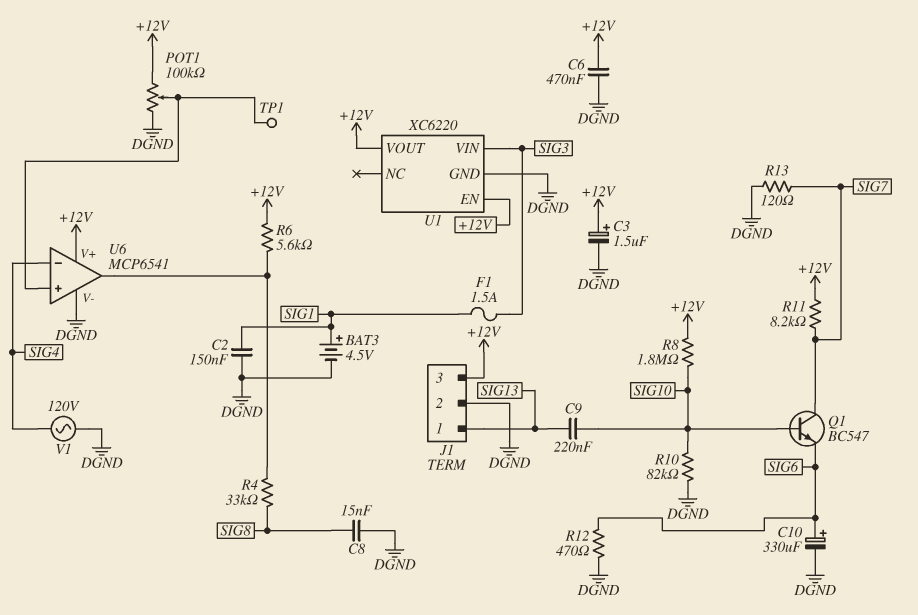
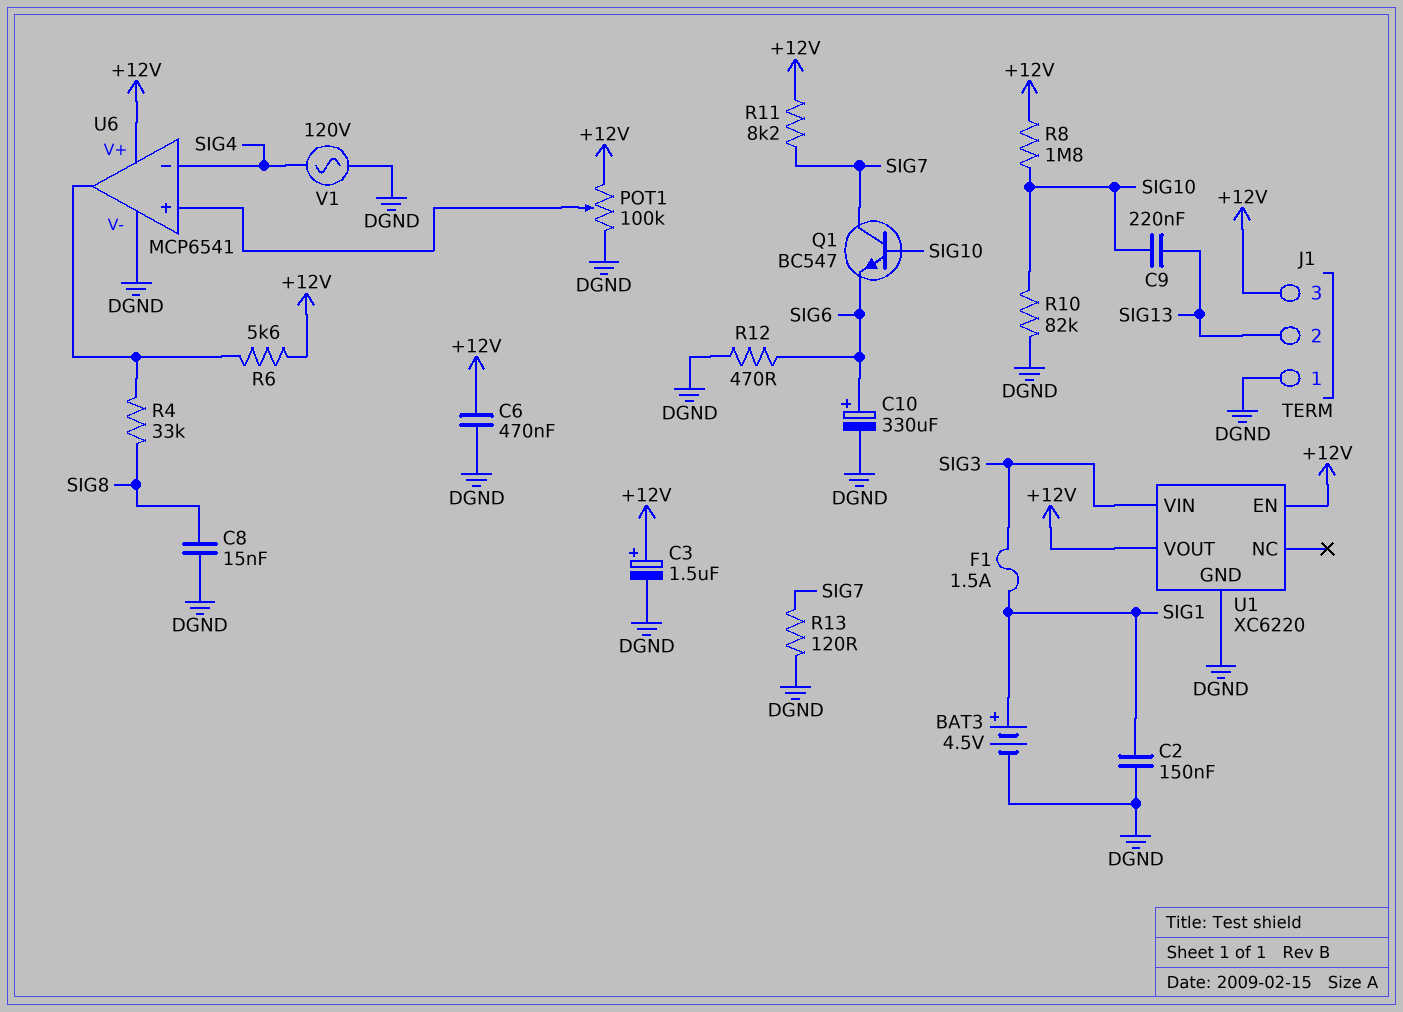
J1 pin 1: SIG13 -> DGND
J1 pin 2: DGND -> SIG13
TP1: test point (U6/in+) -> none

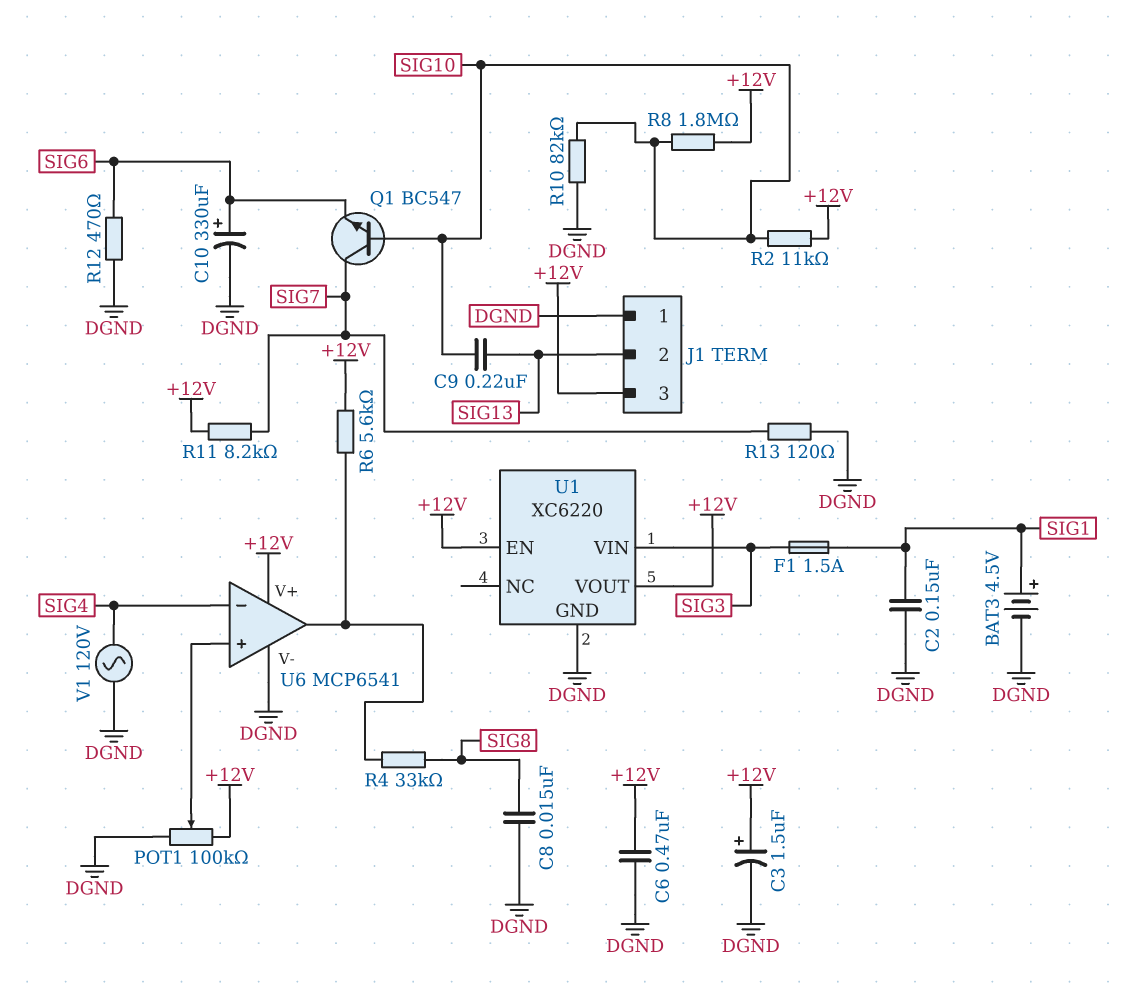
R2: none -> 11k (+12V, SIG10)

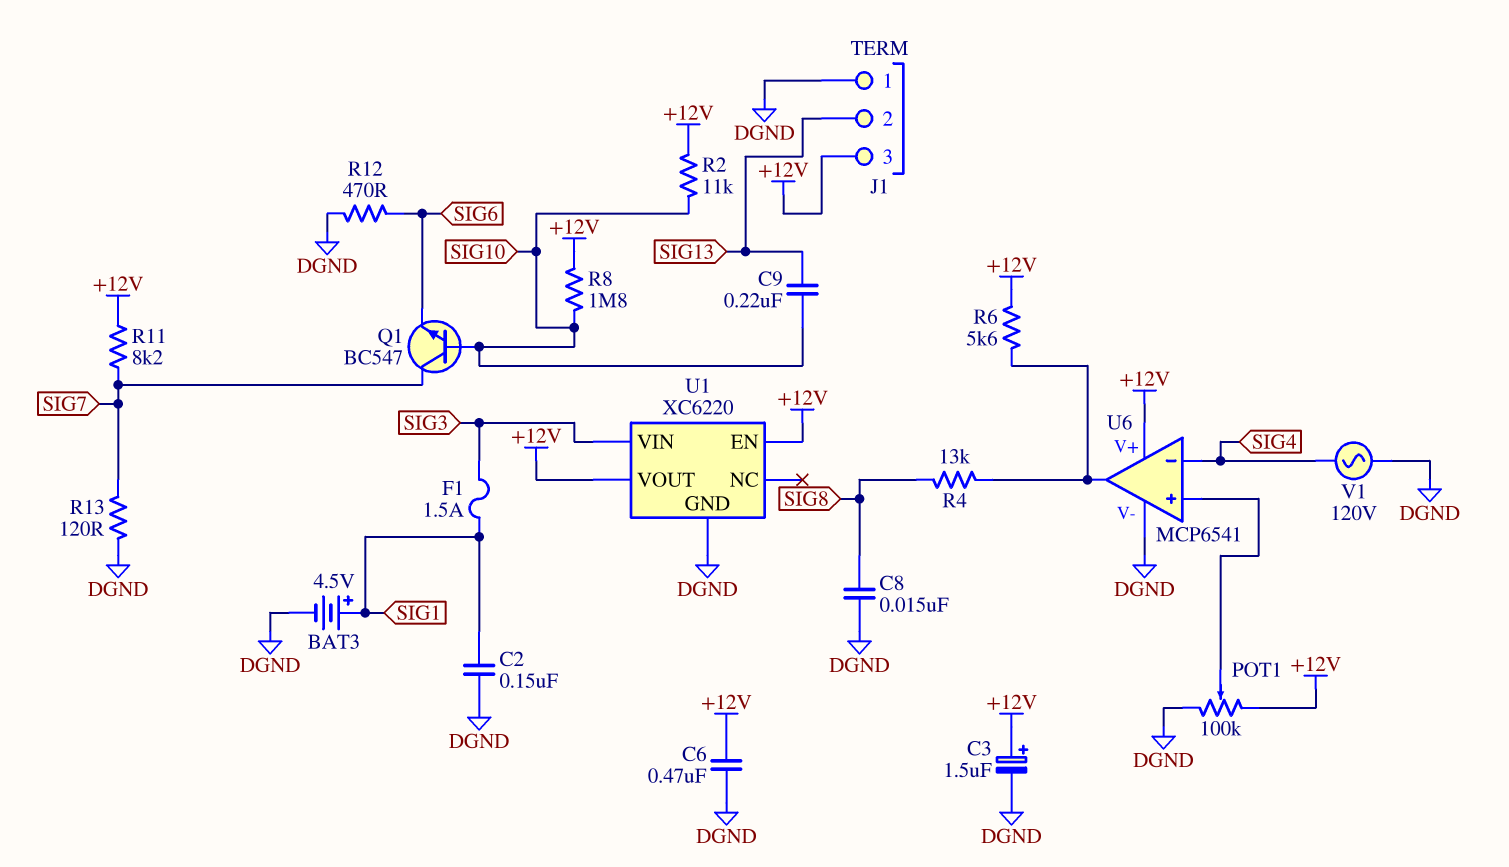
C10: 330uF (plus SIG6, minus DGND) -> none
R4: 33k (SIG8, U6/out) -> 13k (SIG8, U6/out)
R10: 82k (DGND, SIG10) -> none

